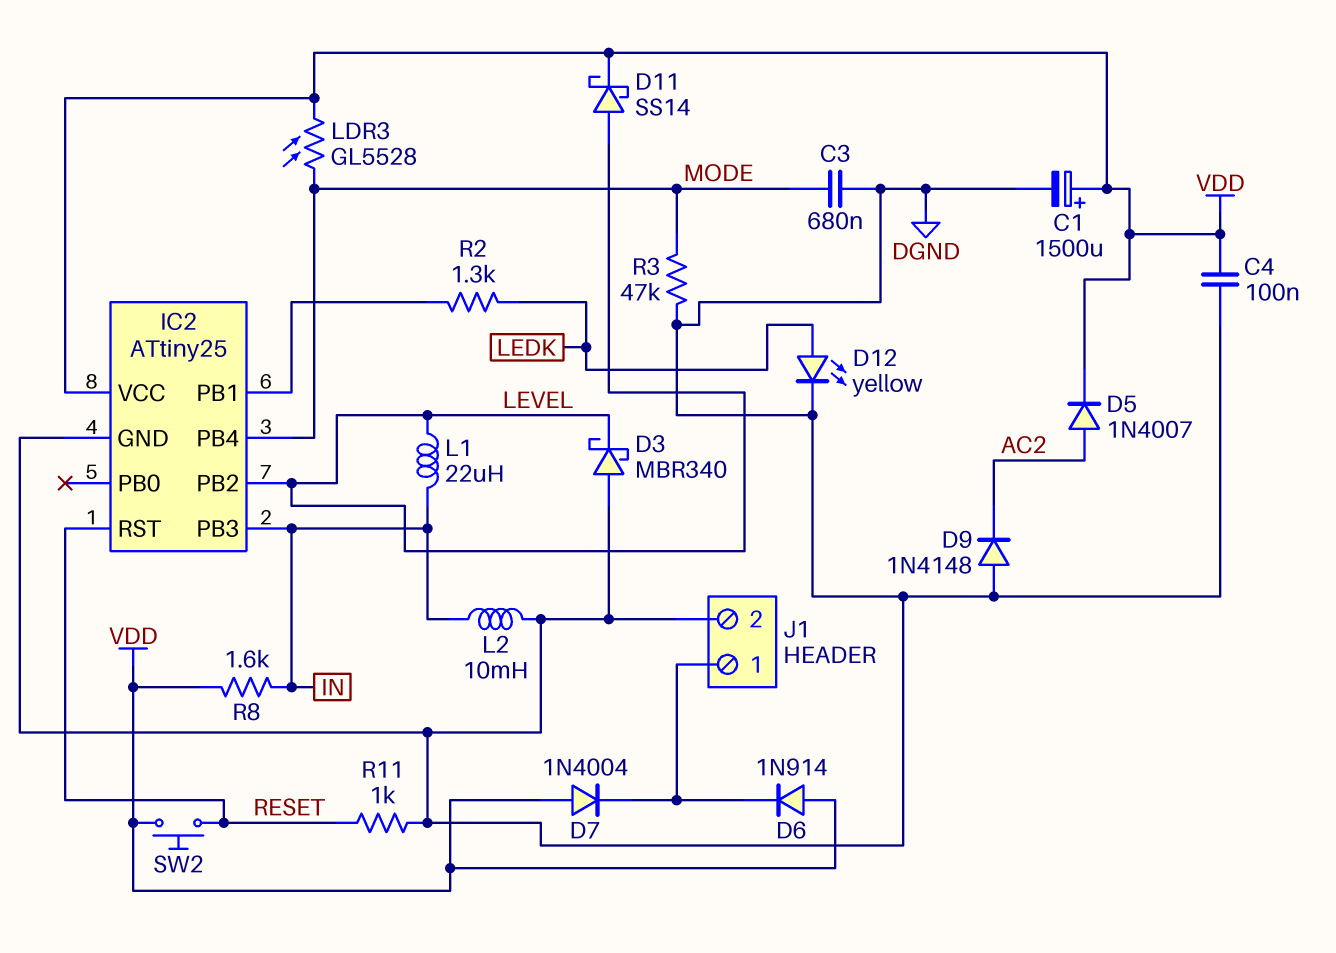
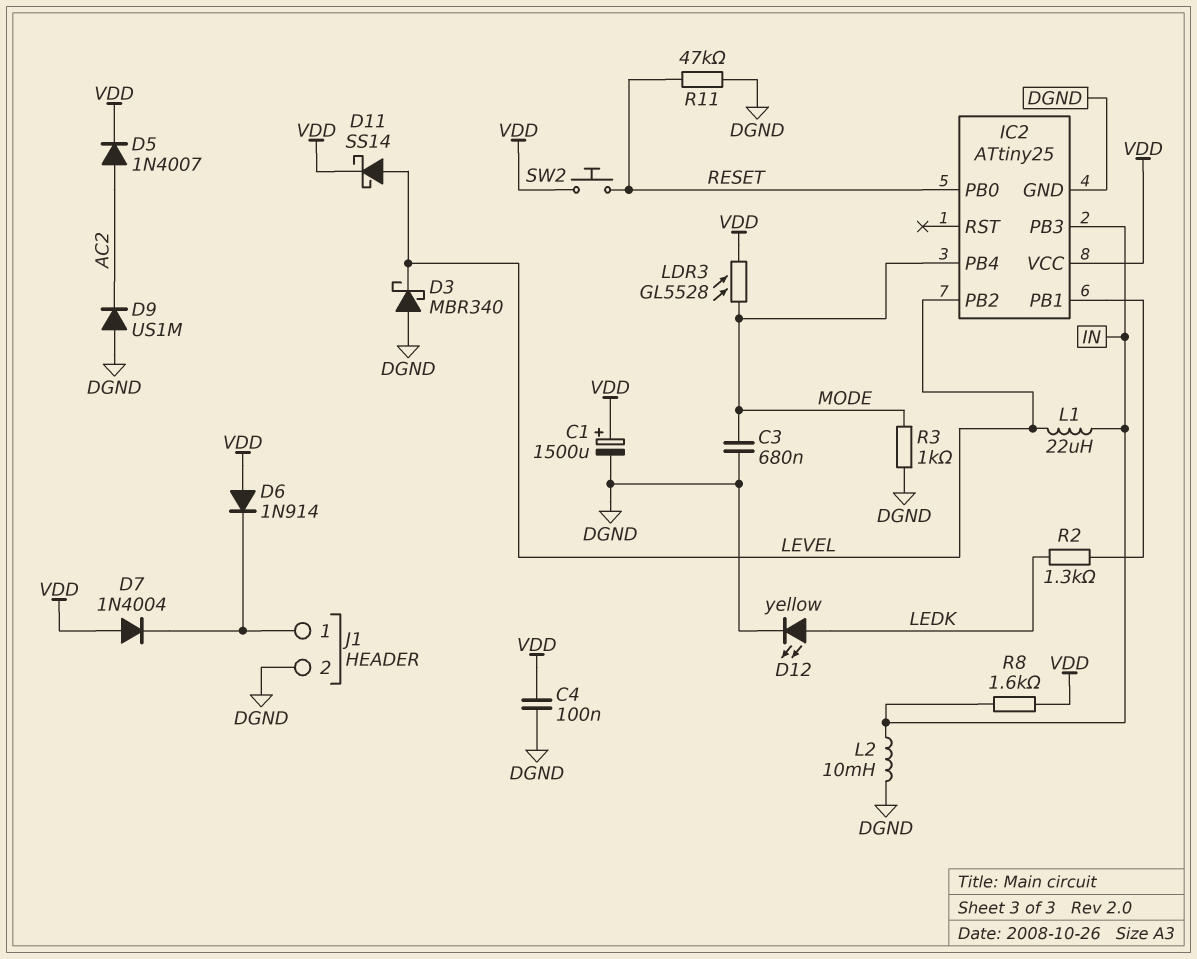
D9: diode 1N4148 (A DGND, K AC2) -> diode US1M (A DGND, K AC2)
IC2 pin PB0: none -> RESET
IC2 pin RST: RESET -> none
R3: 47k (DGND, MODE) -> 1k (DGND, MODE)
R11: 1k (DGND, RESET) -> 47k (DGND, RESET)

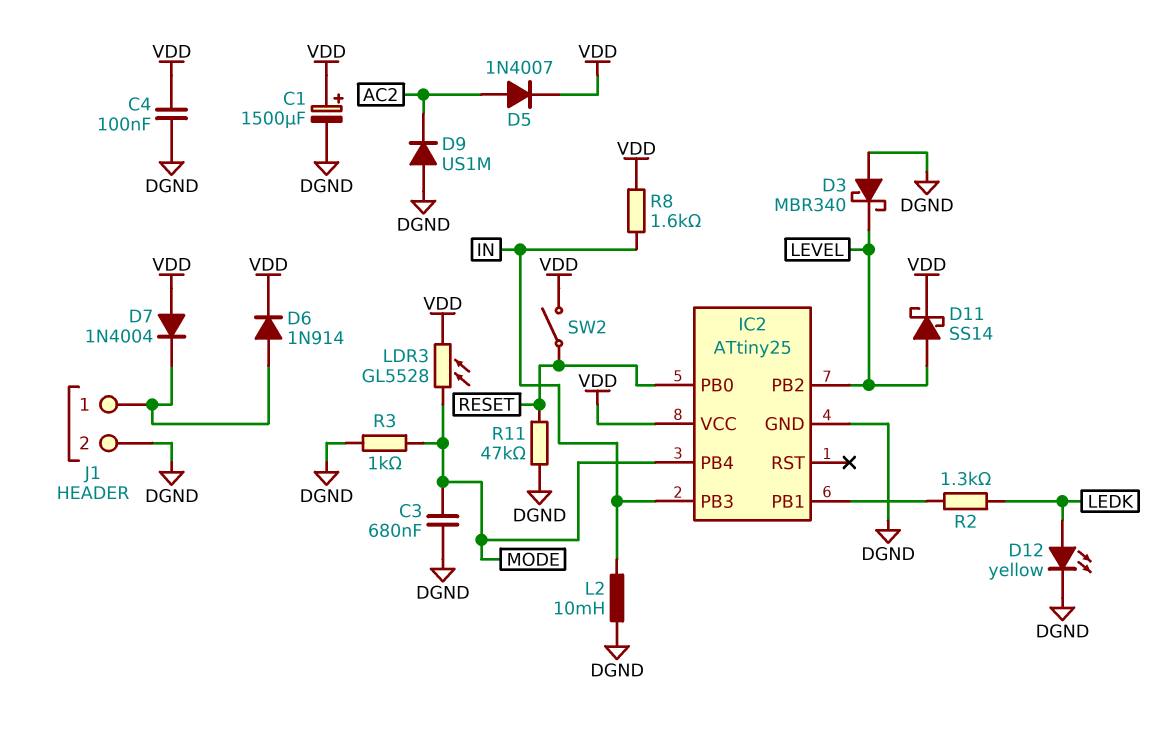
D6: diode 1N914 (A VDD, K J1/1) -> diode 1N914 (A J1/1, K VDD)
L1: 22uH (IN, LEVEL) -> none
SW2: button (RESET, VDD) -> switch (RESET, VDD)

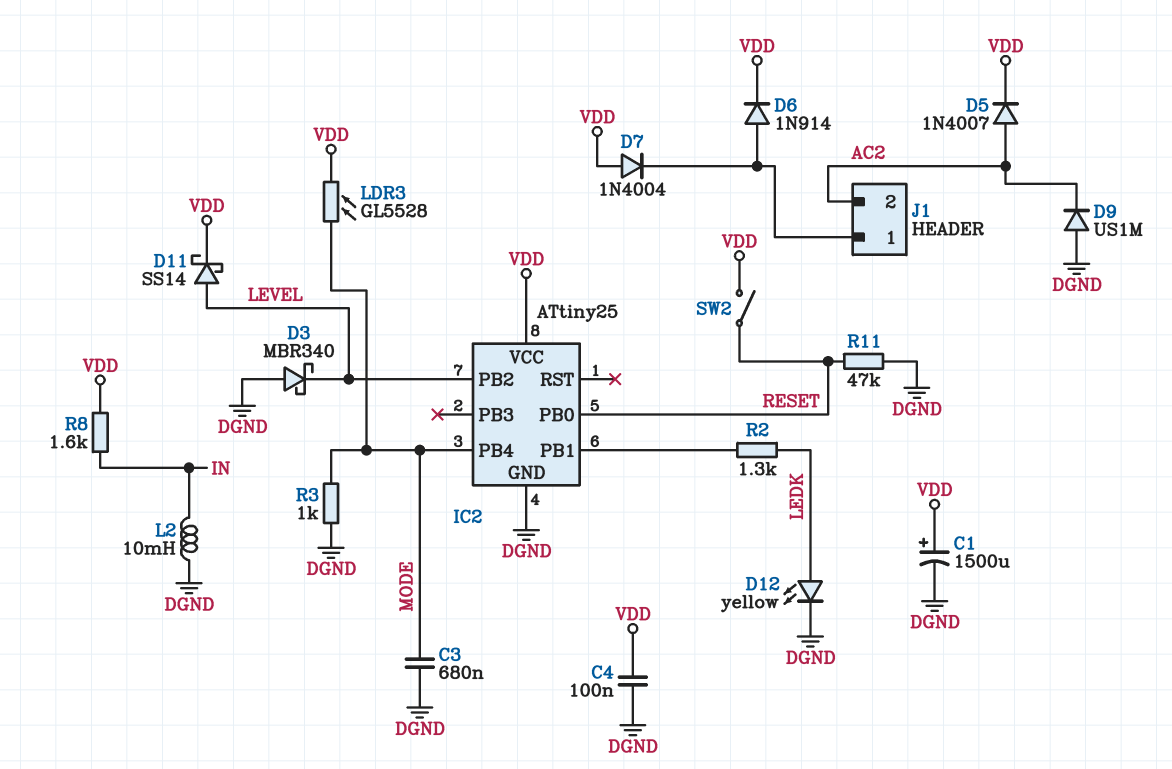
IC2 pin PB3: IN -> none
J1 pin 2: DGND -> AC2

